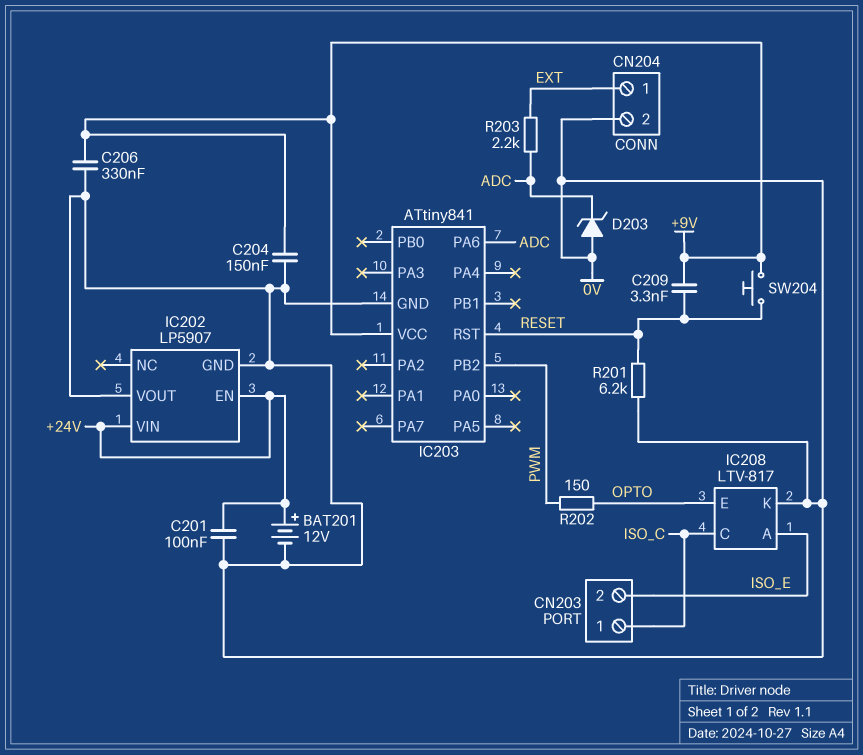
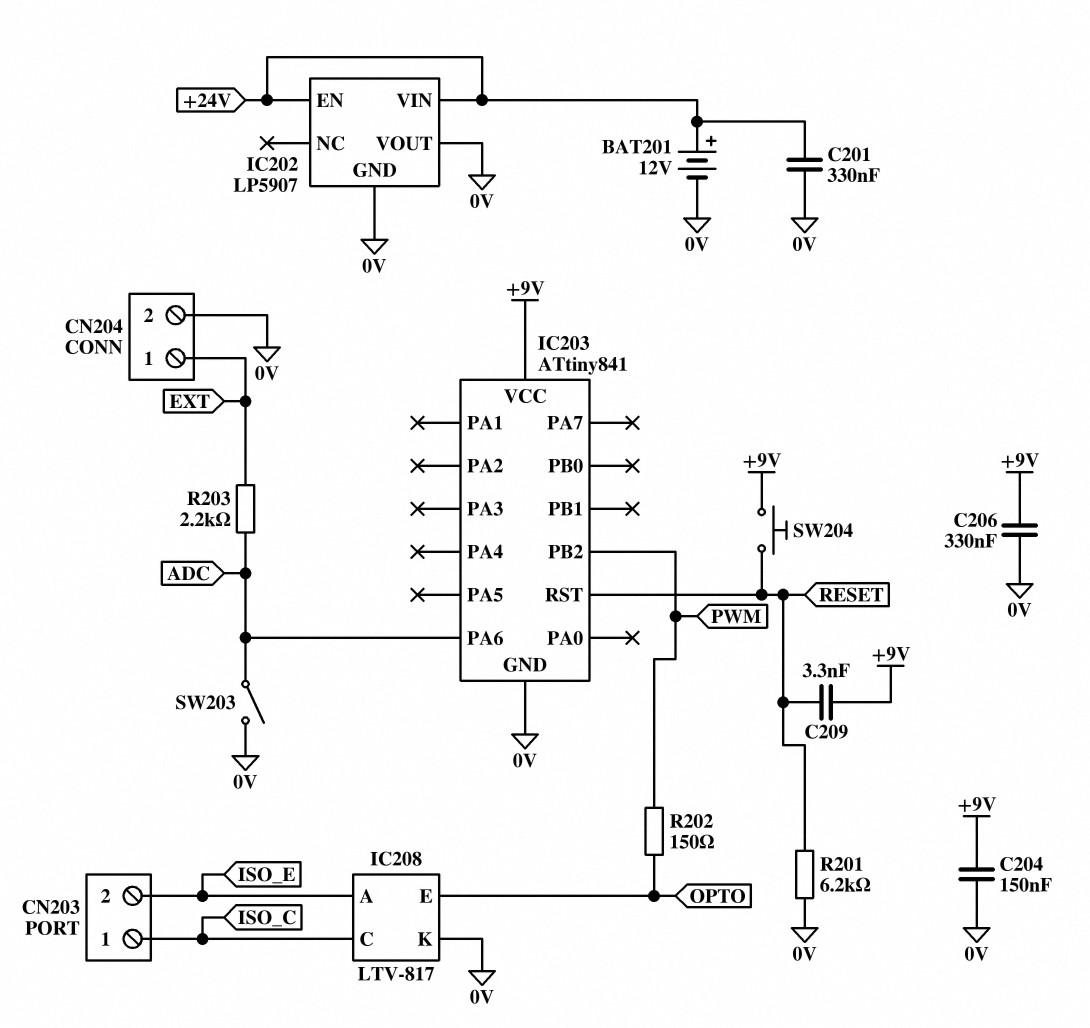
C201: 100nF (+24V, 0V) -> 330nF (+24V, 0V)
D203: zener (A 0V, K ADC) -> none
SW203: none -> switch (0V, ADC)

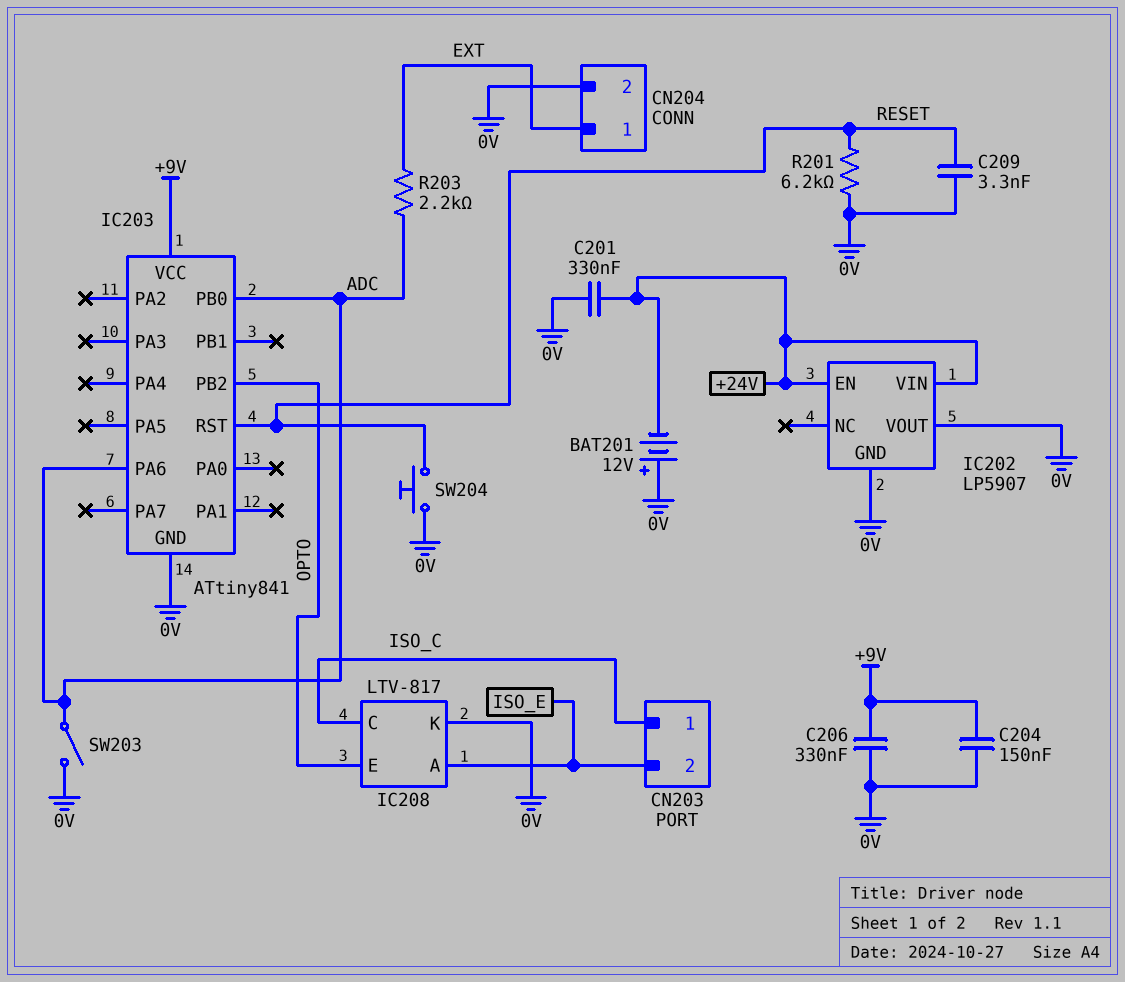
BAT201: 12V (plus +24V, minus 0V) -> 12V (plus 0V, minus +24V)
C209: 3.3nF (+9V, RESET) -> 3.3nF (0V, RESET)
IC203 pin PB0: none -> ADC
IC203 pin PB2: PWM -> OPTO
R202: 150 (OPTO, PWM) -> none
SW204: button (+9V, RESET) -> button (0V, RESET)

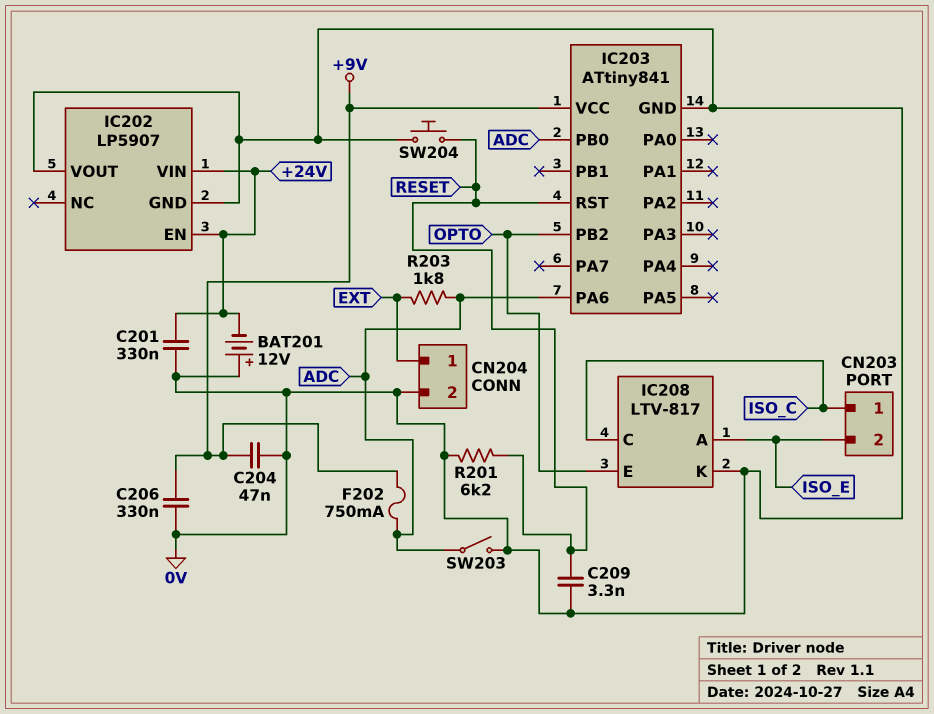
C204: 150nF (+9V, 0V) -> 47nF (+9V, 0V)
F202: none -> 750mA (+9V, ADC)
R203: 2.2k (ADC, EXT) -> 1.8k (ADC, EXT)

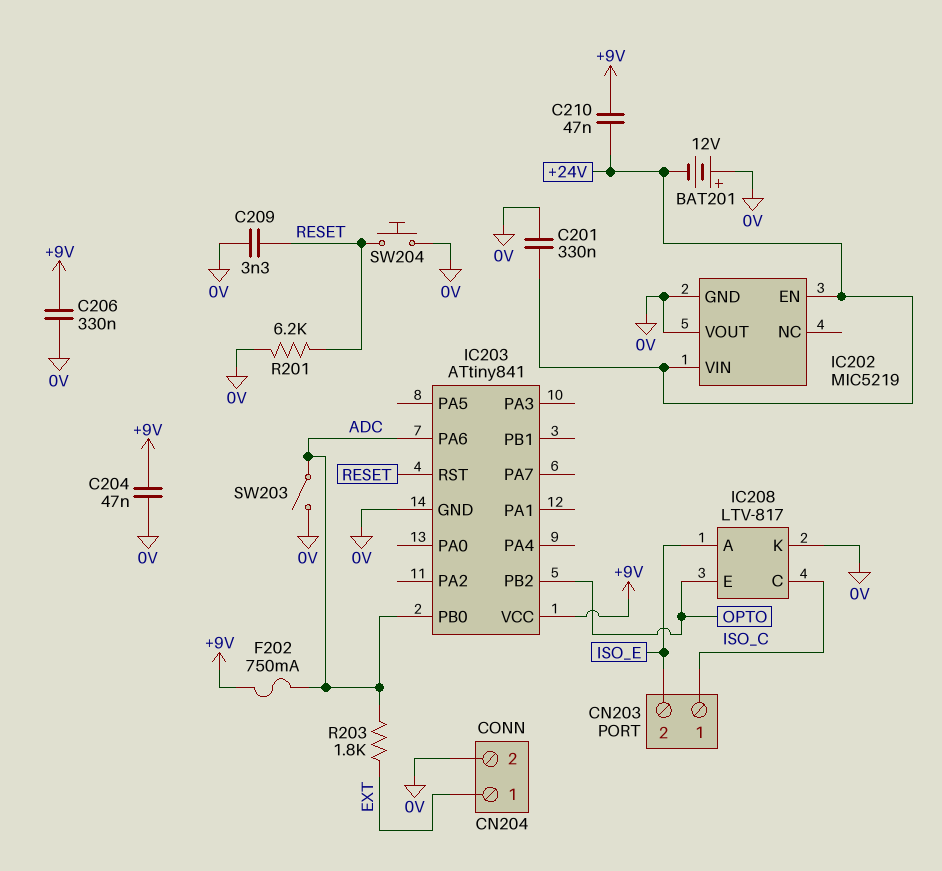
C210: none -> 47nF (+9V, +24V)
IC202: LP5907 -> MIC5219

